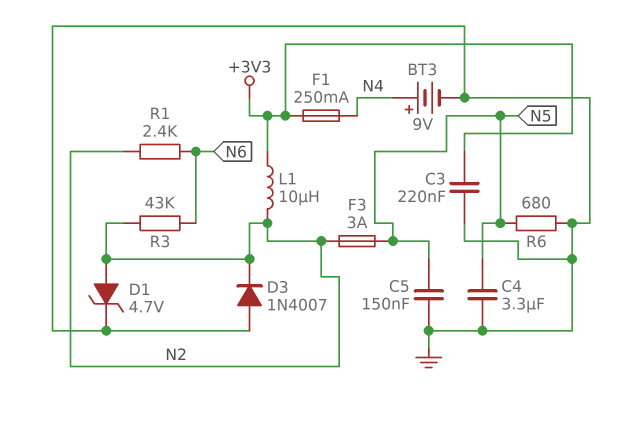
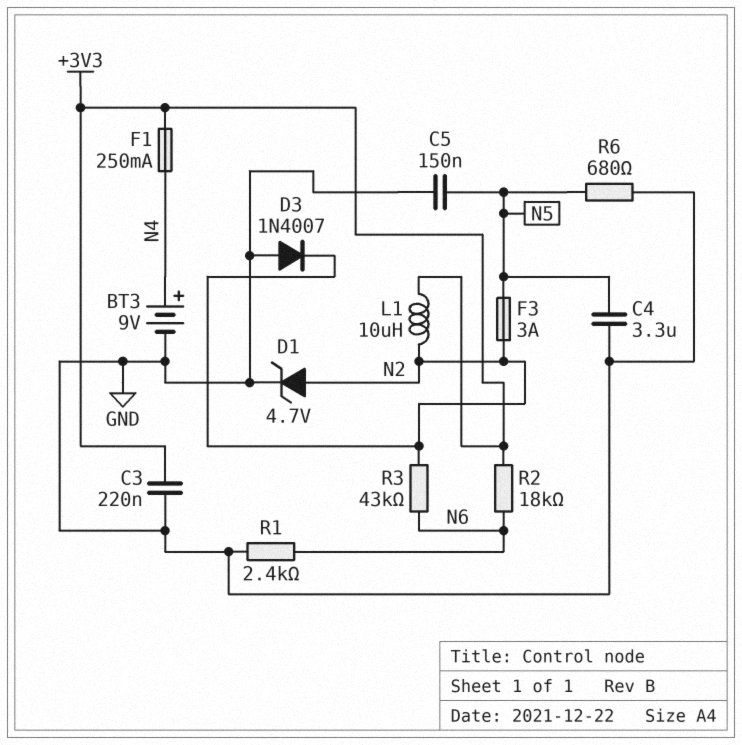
R1: 2.4k (N2, N6) -> 2.4k (GND, N6)
R2: none -> 18k (+3V3, N6)

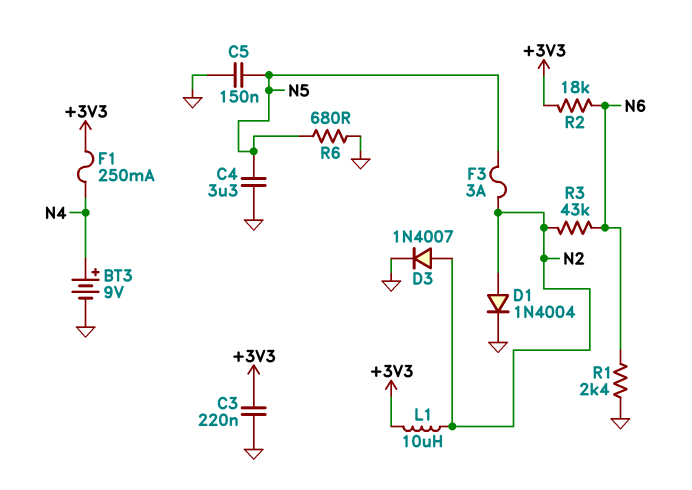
D1: zener 4.7V (A N2, K GND) -> diode 1N4004 (A N2, K GND)
D3: diode 1N4007 (A GND, K N2) -> diode 1N4007 (A N2, K GND)

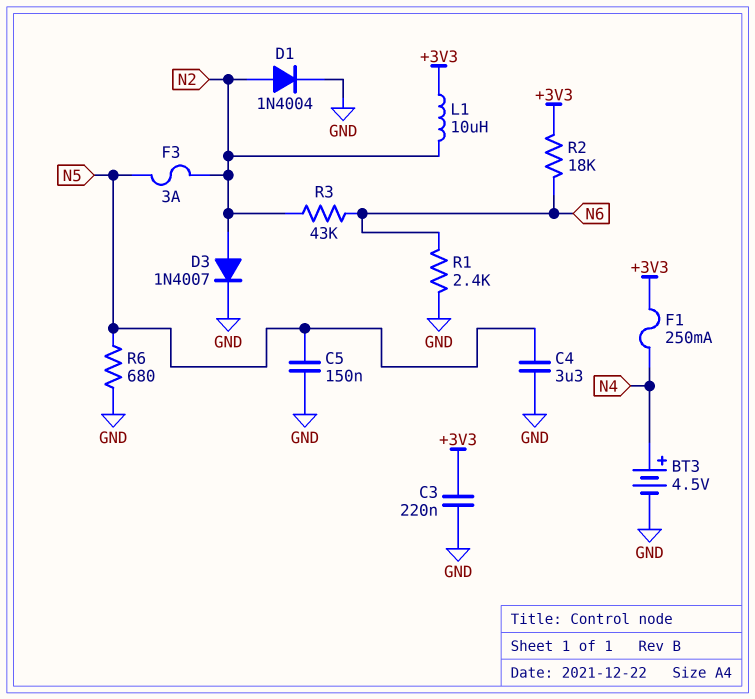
BT3: 9V (plus N4, minus GND) -> 4.5V (plus N4, minus GND)

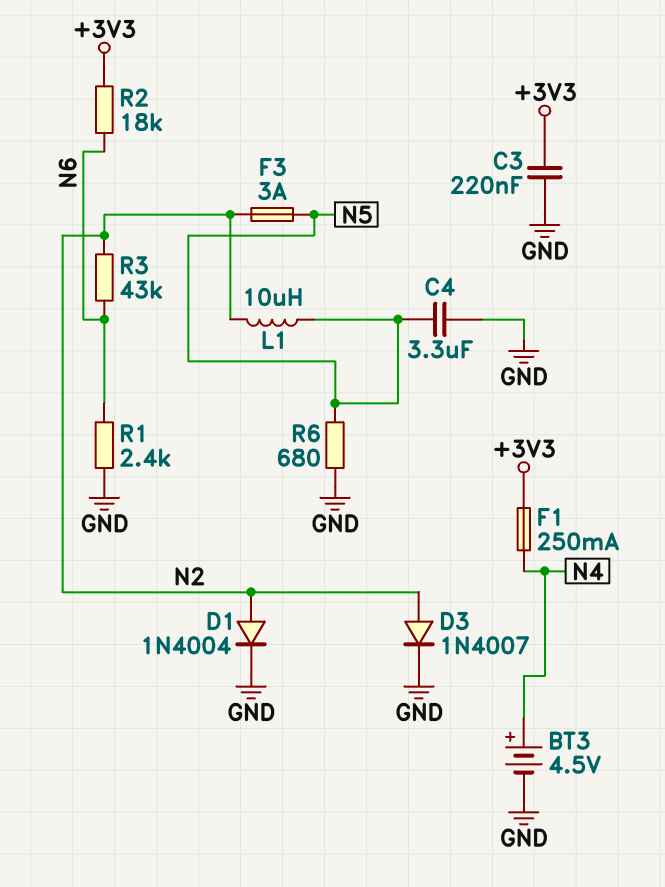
C5: 150nF (GND, N5) -> none
L1: 10uH (+3V3, N2) -> 10uH (N2, N5)

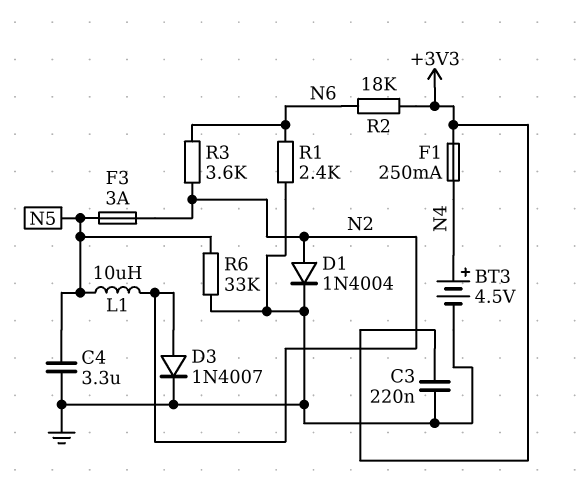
R3: 43k (N2, N6) -> 3.6k (N2, N6)
R6: 680 (GND, N5) -> 33k (GND, N5)

